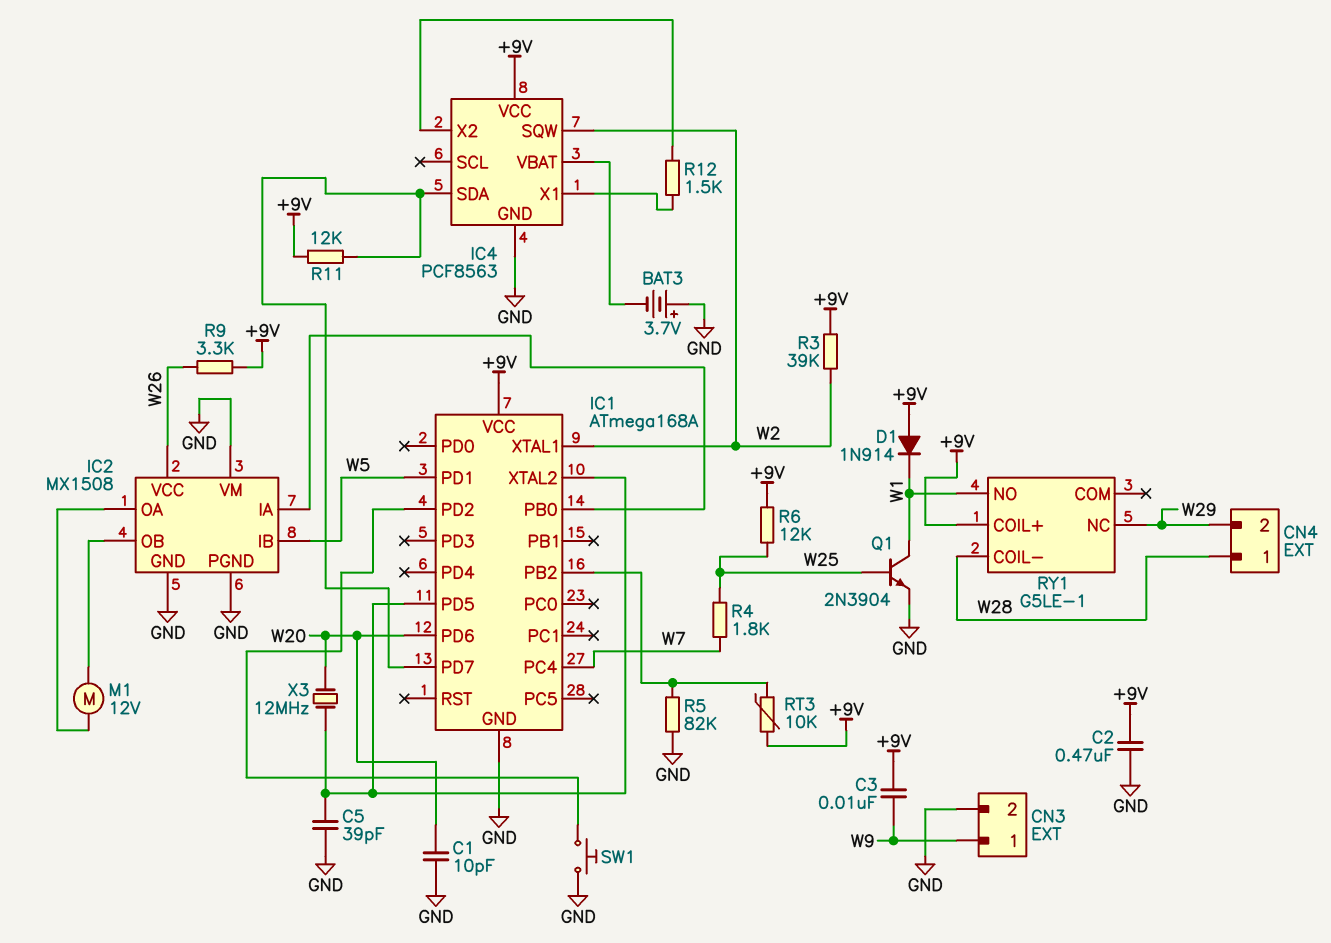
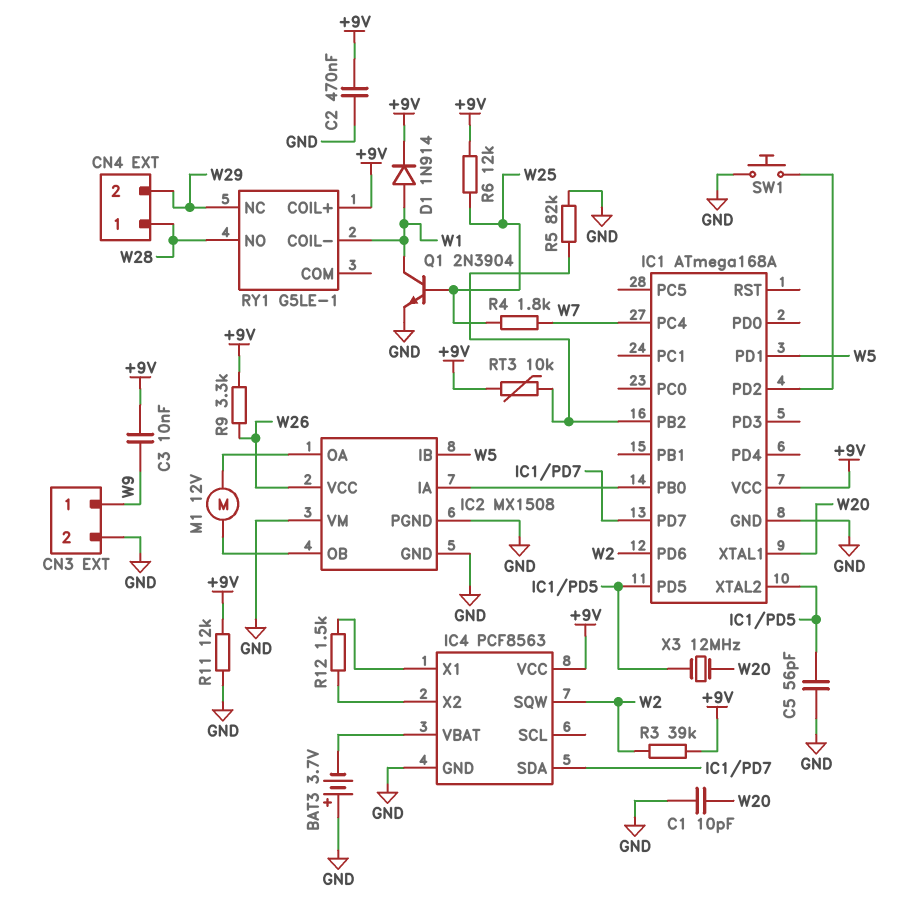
C5: 39pF (GND, IC1/PD5) -> 56pF (GND, IC1/PD5)
D1: diode 1N914 (A +9V, K W1) -> diode 1N914 (A W1, K +9V)
IC1 pin PD6: W20 -> W2
IC1 pin XTAL1: W2 -> W20
R11: 12k (+9V, IC1/PD7) -> 12k (+9V, GND)
RY1 pin COIL-: W28 -> W1
RY1 pin NO: W1 -> W28

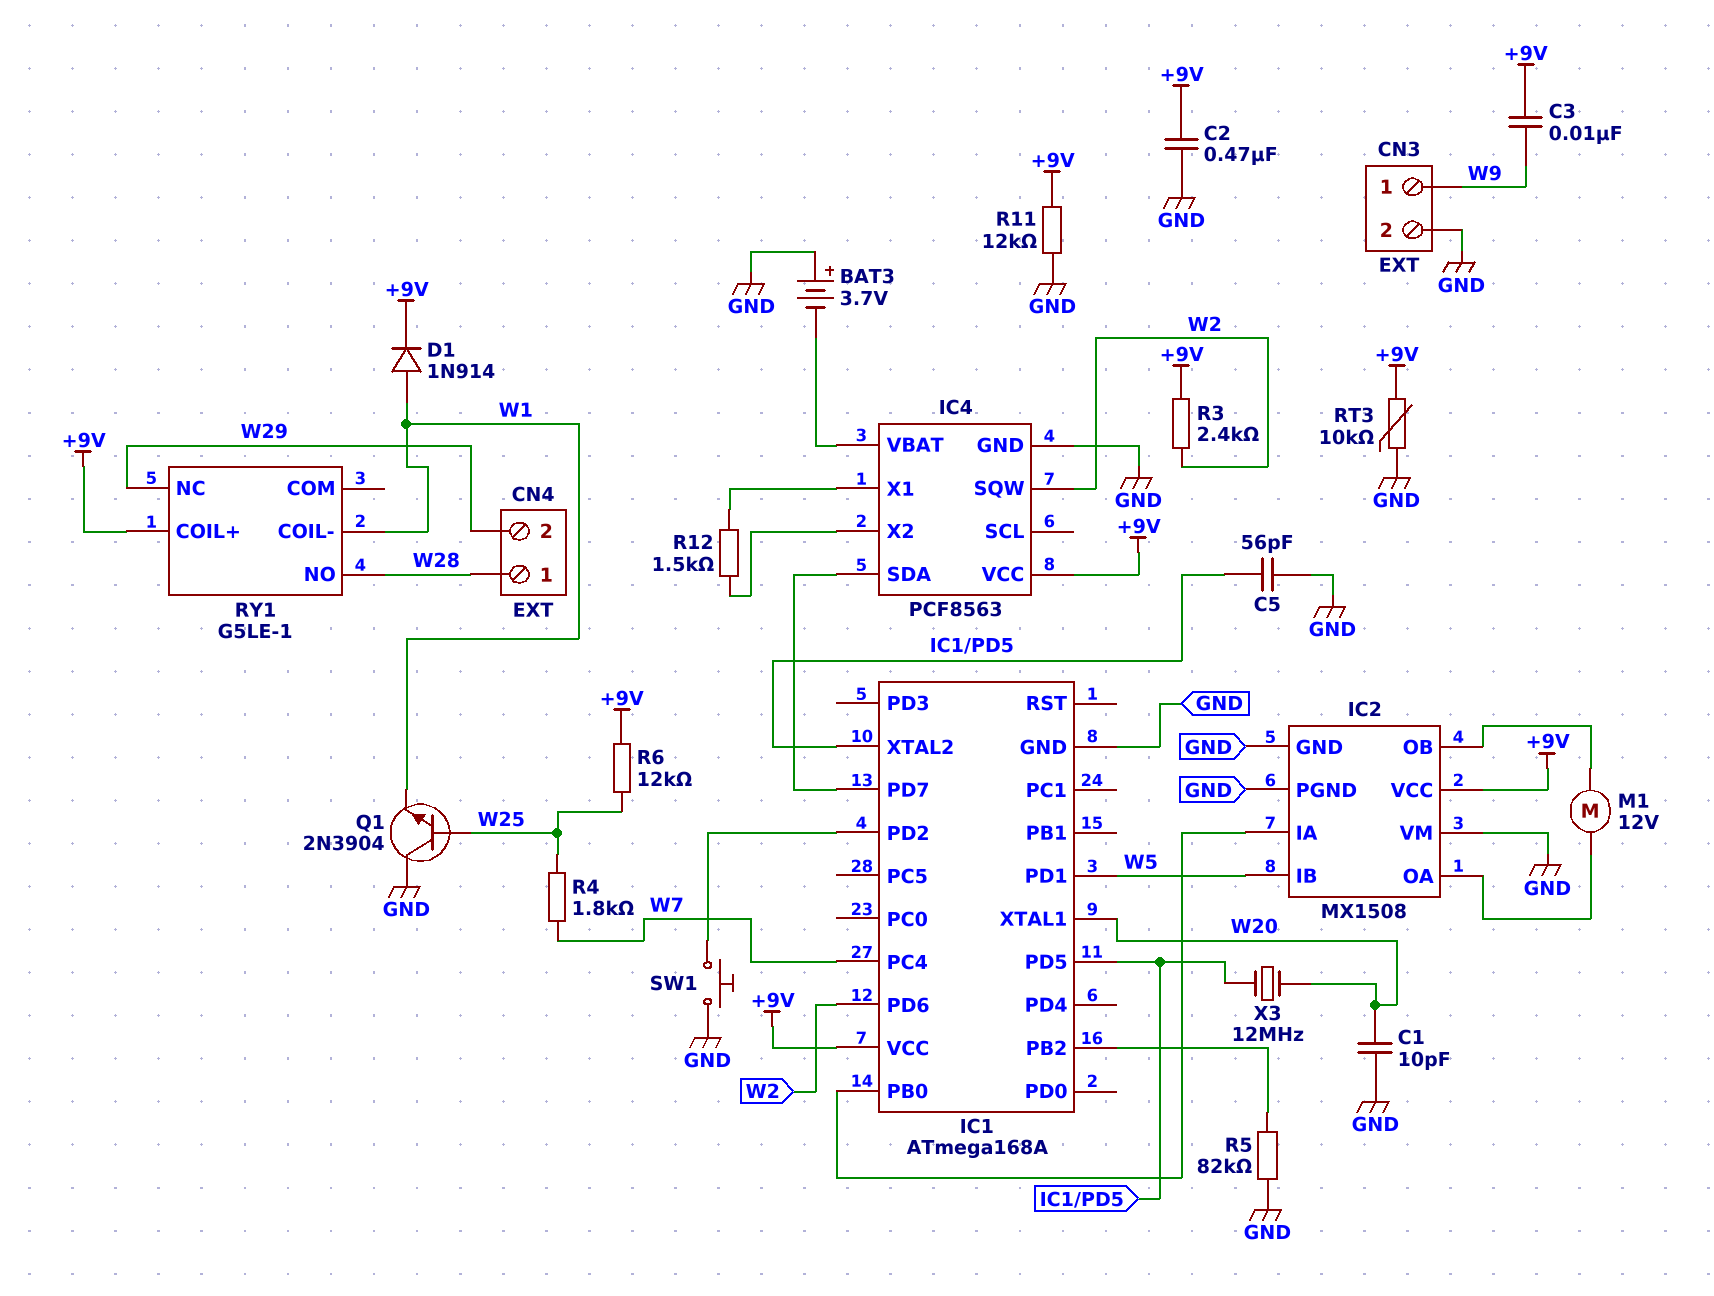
IC2 pin VCC: W26 -> +9V
Q1: NPN 2N3904 (B W25, C W1, E GND) -> NPN 2N3904 (B W25, C GND, E W1)
R3: 39k (+9V, W2) -> 2.4k (+9V, W2)
R9: 3.3k (+9V, W26) -> none
RT3: 10k (+9V, IC1/PB2) -> 10k (+9V, GND)

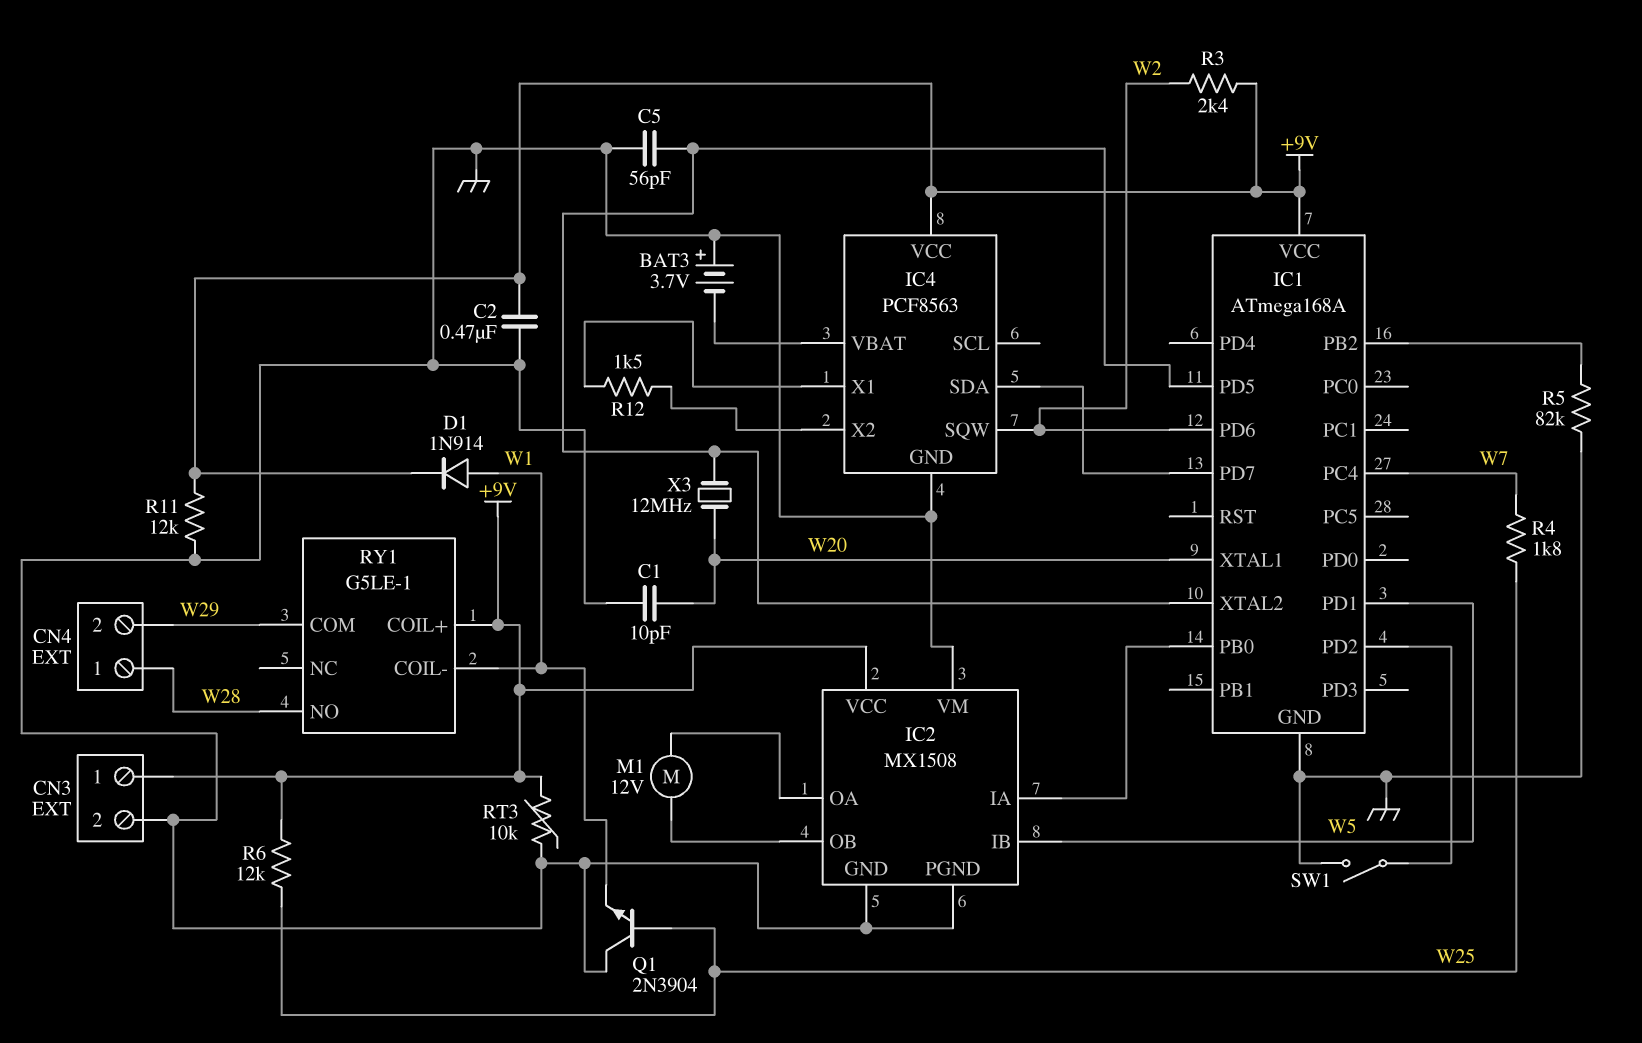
C3: 10nF (+9V, W9) -> none
CN3 pin 1: W9 -> +9V
RY1 pin COM: none -> W29
RY1 pin NC: W29 -> none
SW1: button (GND, IC1/PD2) -> switch (GND, IC1/PD2)

